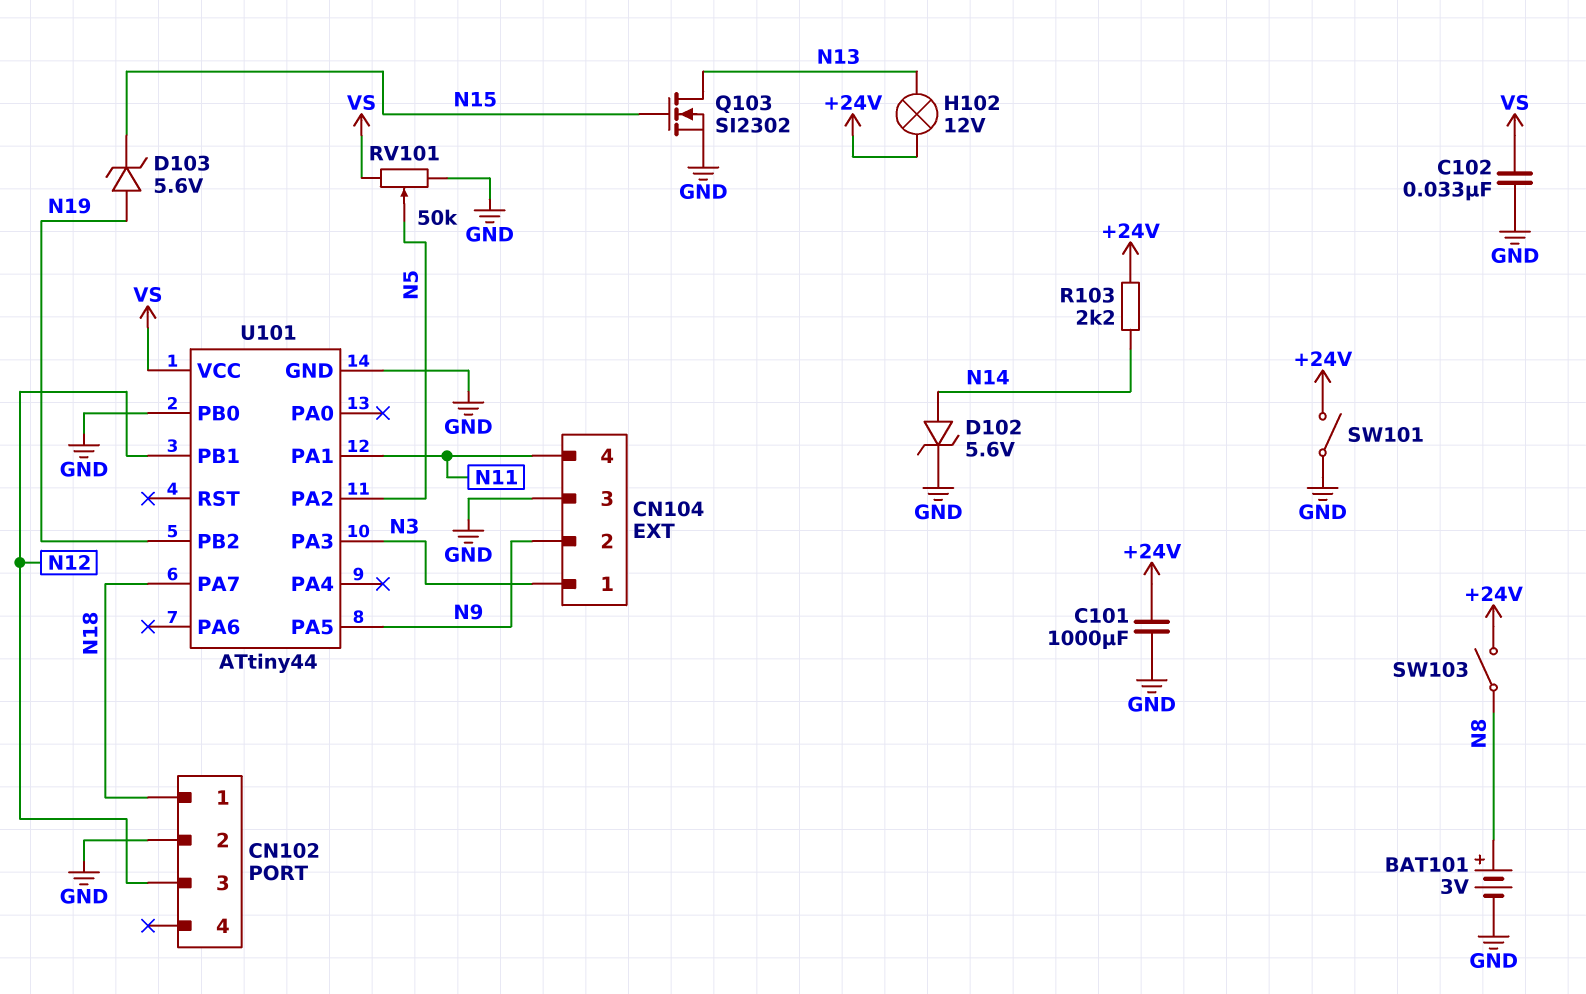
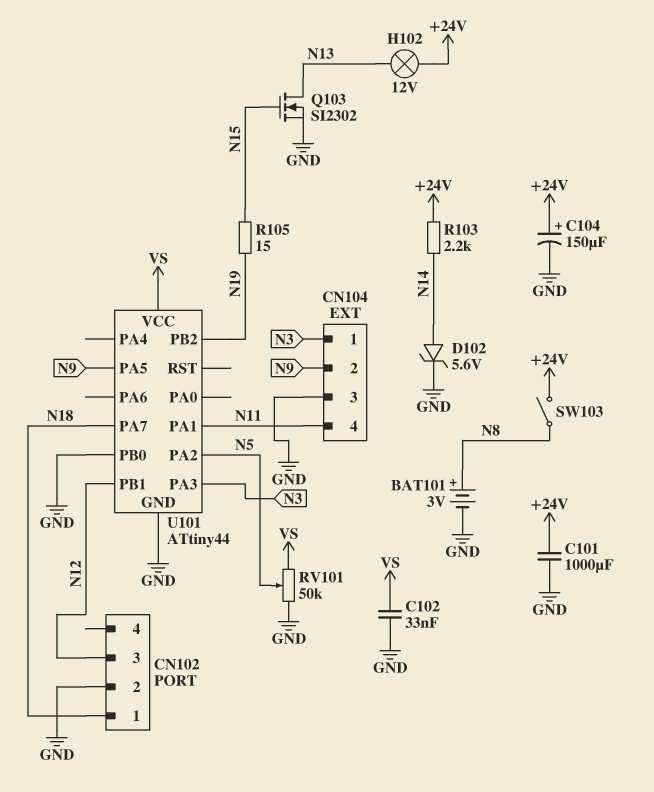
C104: none -> 150uF (plus +24V, minus GND)
D103: zener 5.6V (A N19, K N15) -> none
R105: none -> 15 (N15, N19)
SW101: switch (+24V, GND) -> none

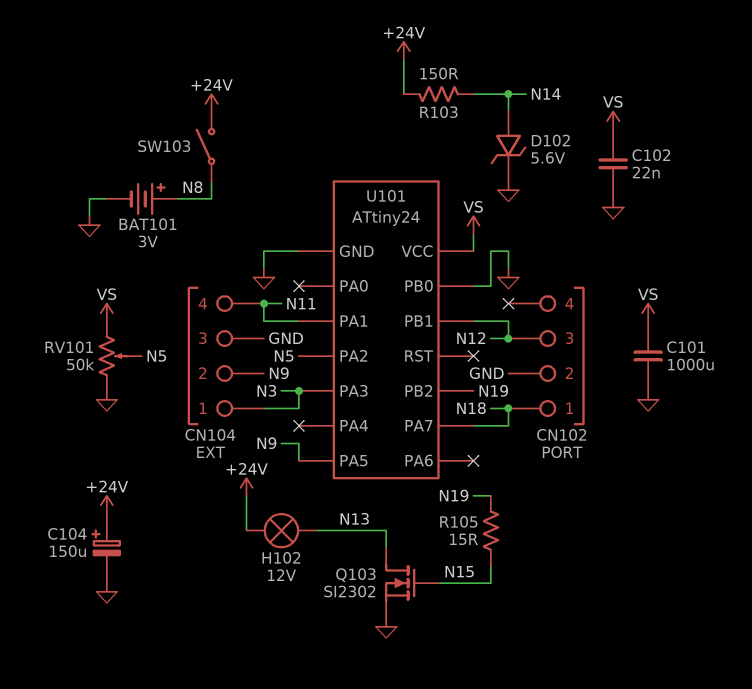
C101: 1000uF (+24V, GND) -> 1000uF (GND, VS)
C102: 33nF (GND, VS) -> 22nF (GND, VS)
R103: 2.2k (+24V, N14) -> 150 (+24V, N14)
U101: ATtiny44 -> ATtiny24

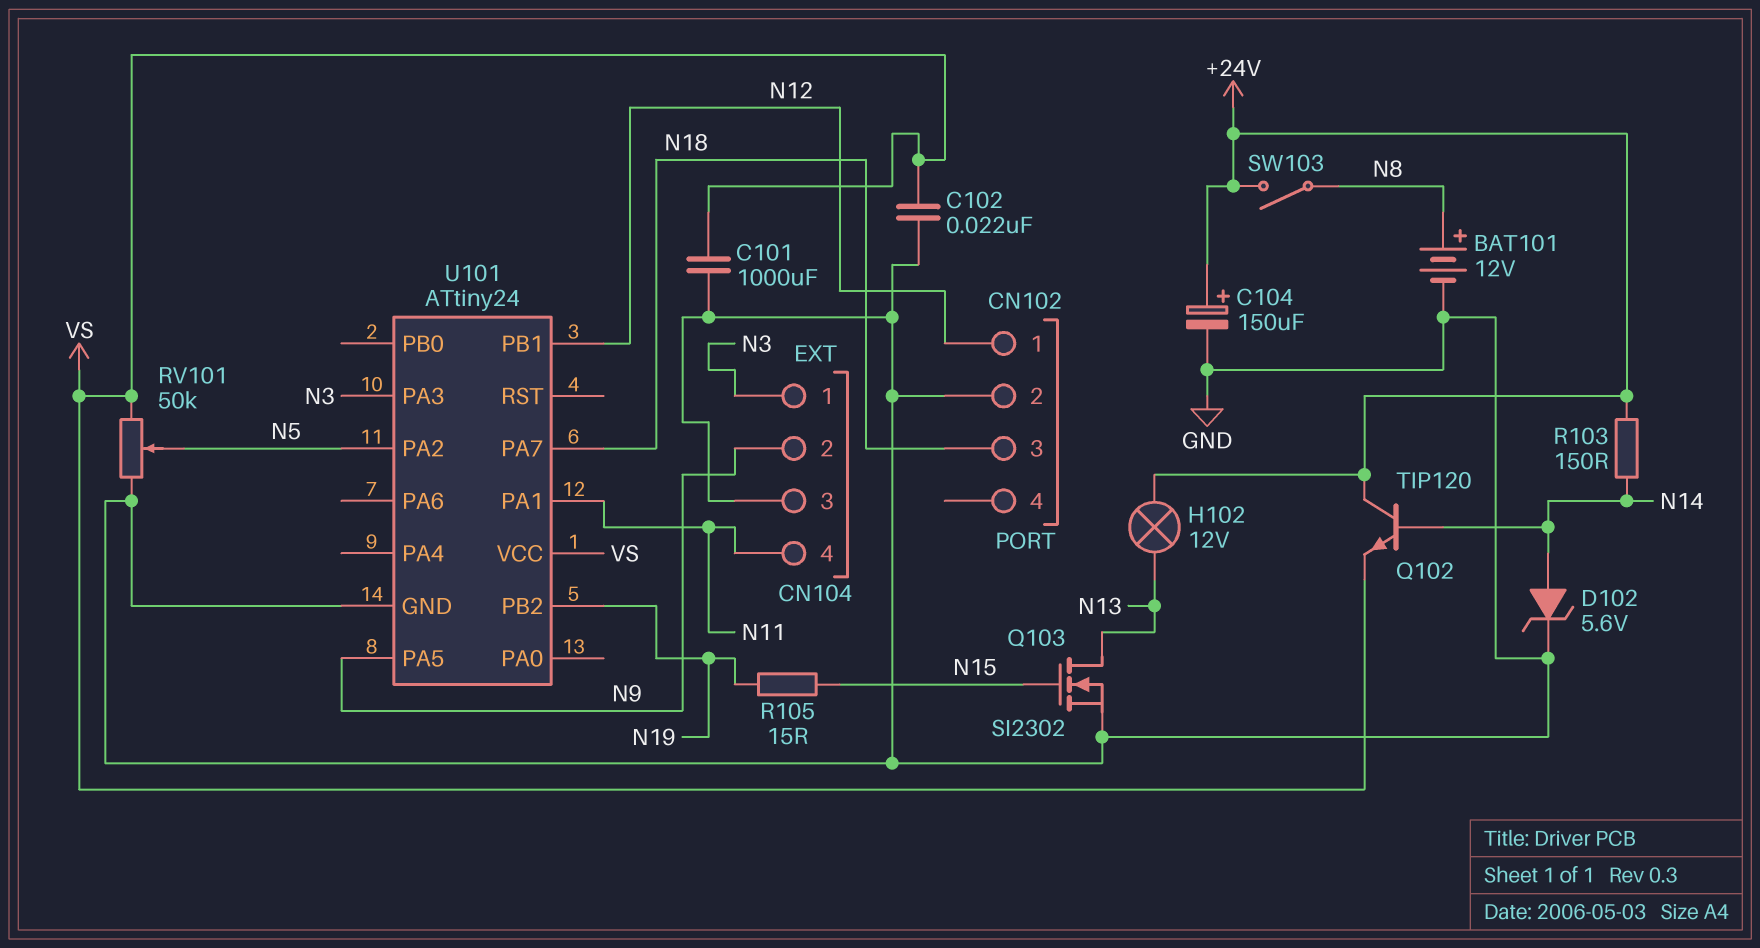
BAT101: 3V (plus N8, minus GND) -> 12V (plus N8, minus GND)
CN102 pin 1: N18 -> N12
CN102 pin 3: N12 -> N18
Q102: none -> NPN TIP120 (B N14, C +24V, E VS)
U101 pin PB0: GND -> none

